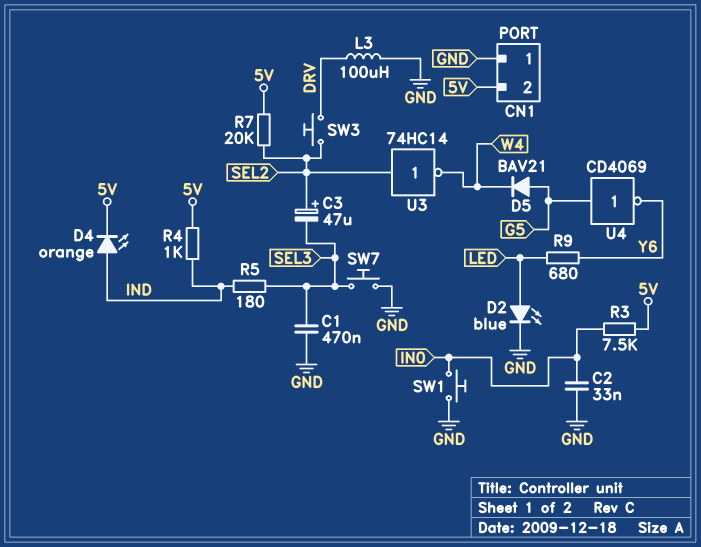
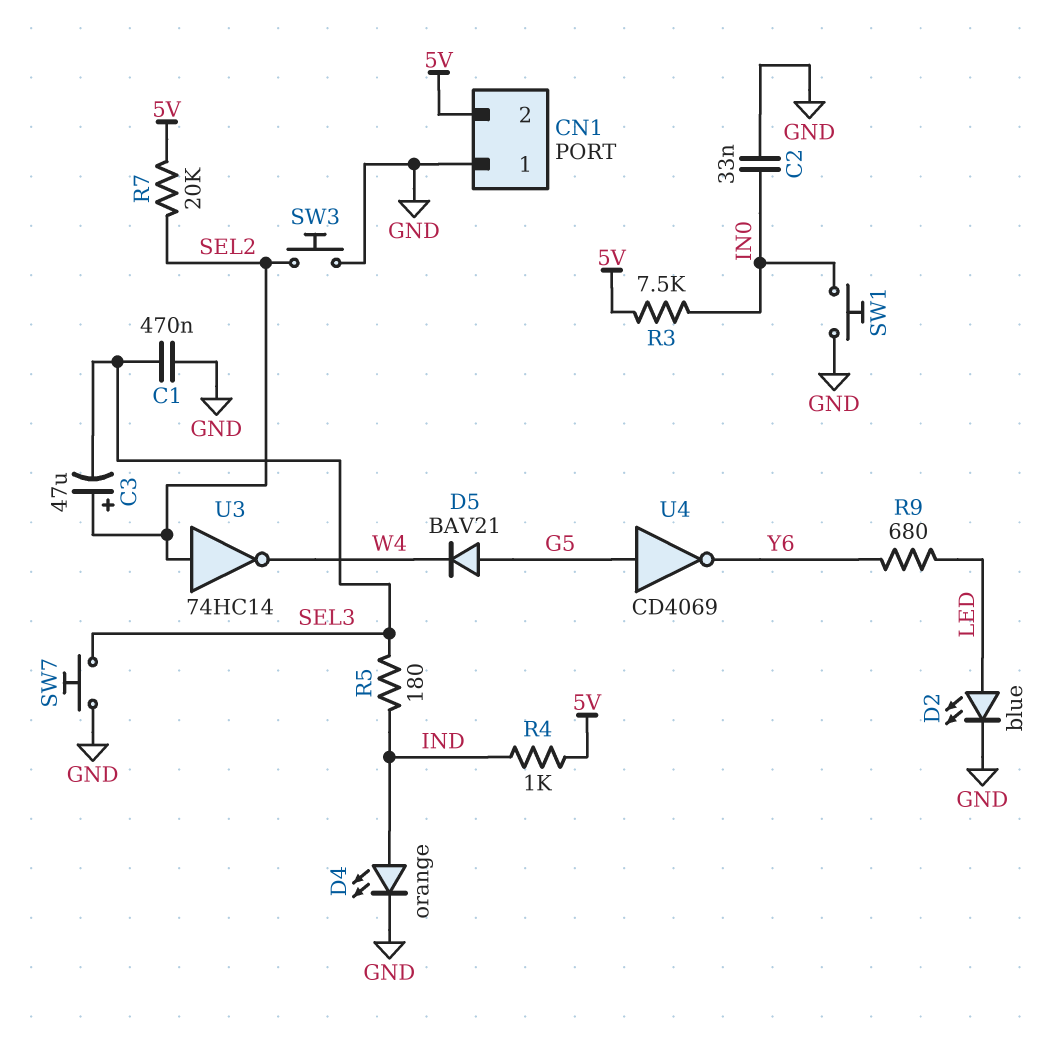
D4: LED orange (A IND, K 5V) -> LED orange (A IND, K GND)
L3: 100uH (DRV, GND) -> none
SW3: button (DRV, SEL2) -> button (GND, SEL2)

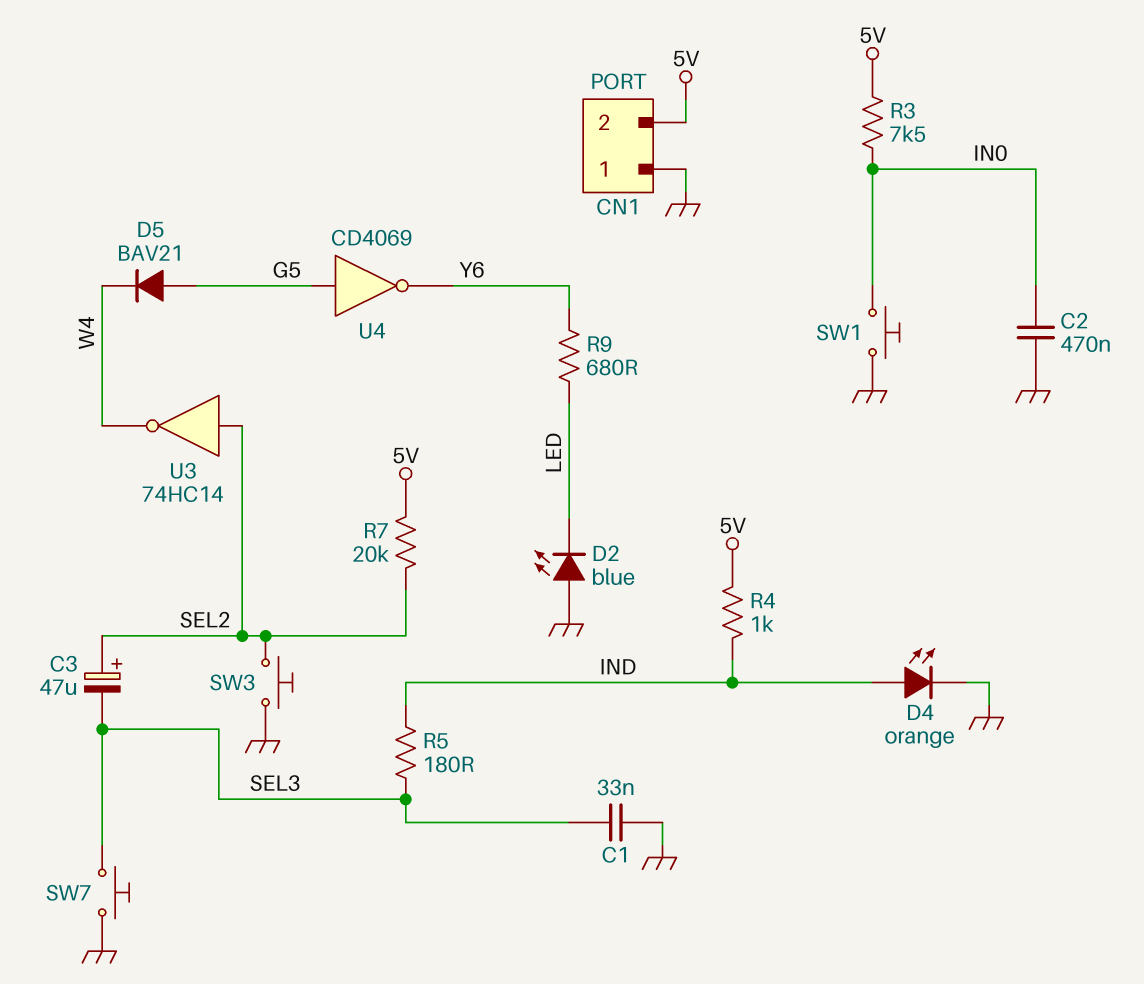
C1: 470nF (GND, SEL3) -> 33nF (GND, SEL3)
C2: 33nF (GND, IN0) -> 470nF (GND, IN0)
D2: LED blue (A LED, K GND) -> LED blue (A GND, K LED)

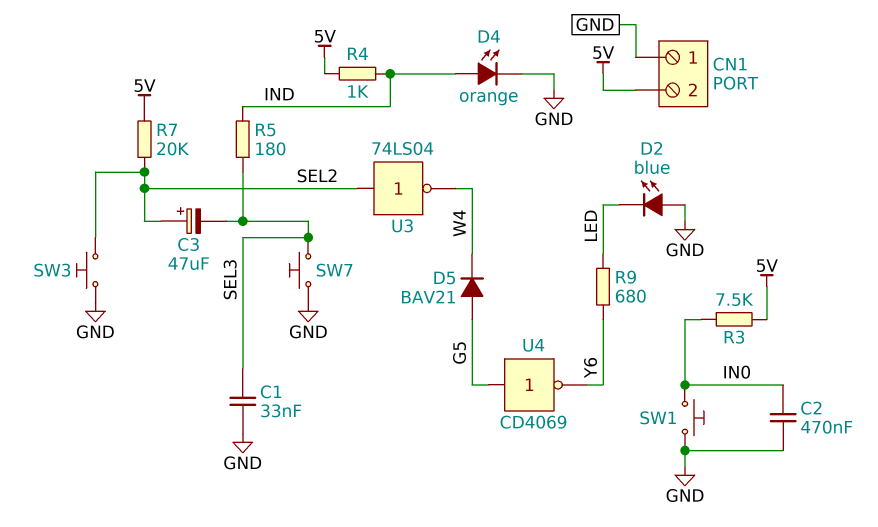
U3: NOT 74HC14 (in SEL2, out W4) -> NOT 74LS04 (in SEL2, out W4)

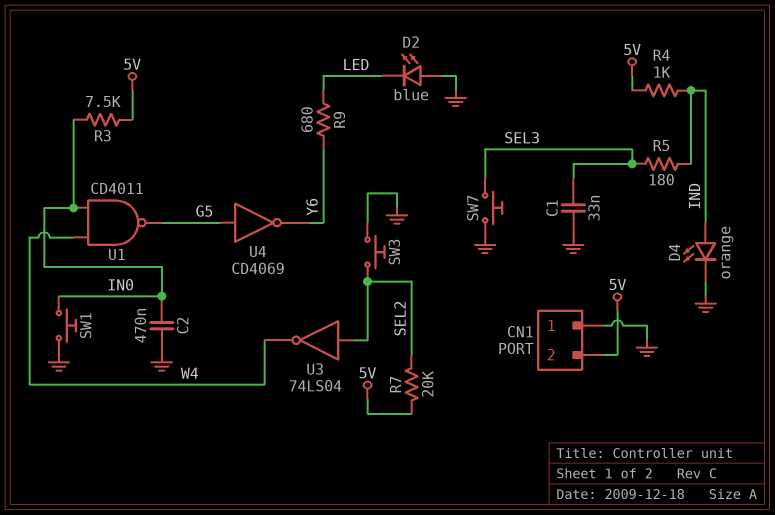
C3: 47uF (plus SEL2, minus SEL3) -> none
D5: diode BAV21 (A G5, K W4) -> none
U1: none -> NAND CD4011 (in IN0, in W4, out G5)

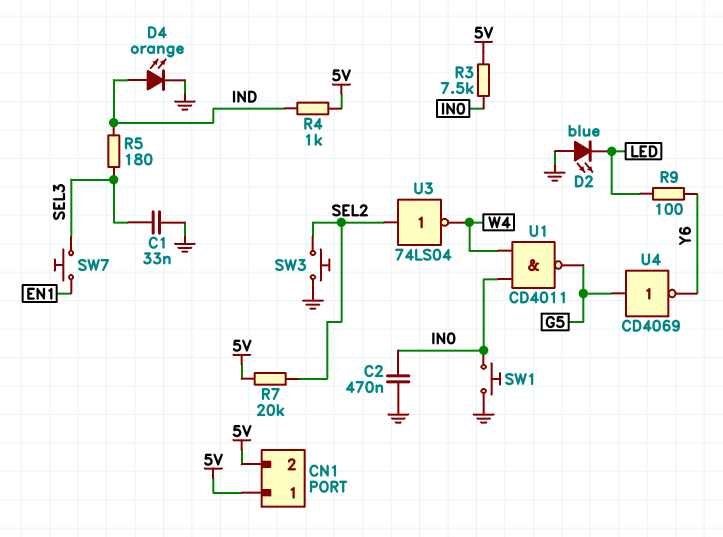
CN1 pin 1: GND -> 5V
R9: 680 (LED, Y6) -> 100 (LED, Y6)
SW7: button (GND, SEL3) -> button (EN1, SEL3)

